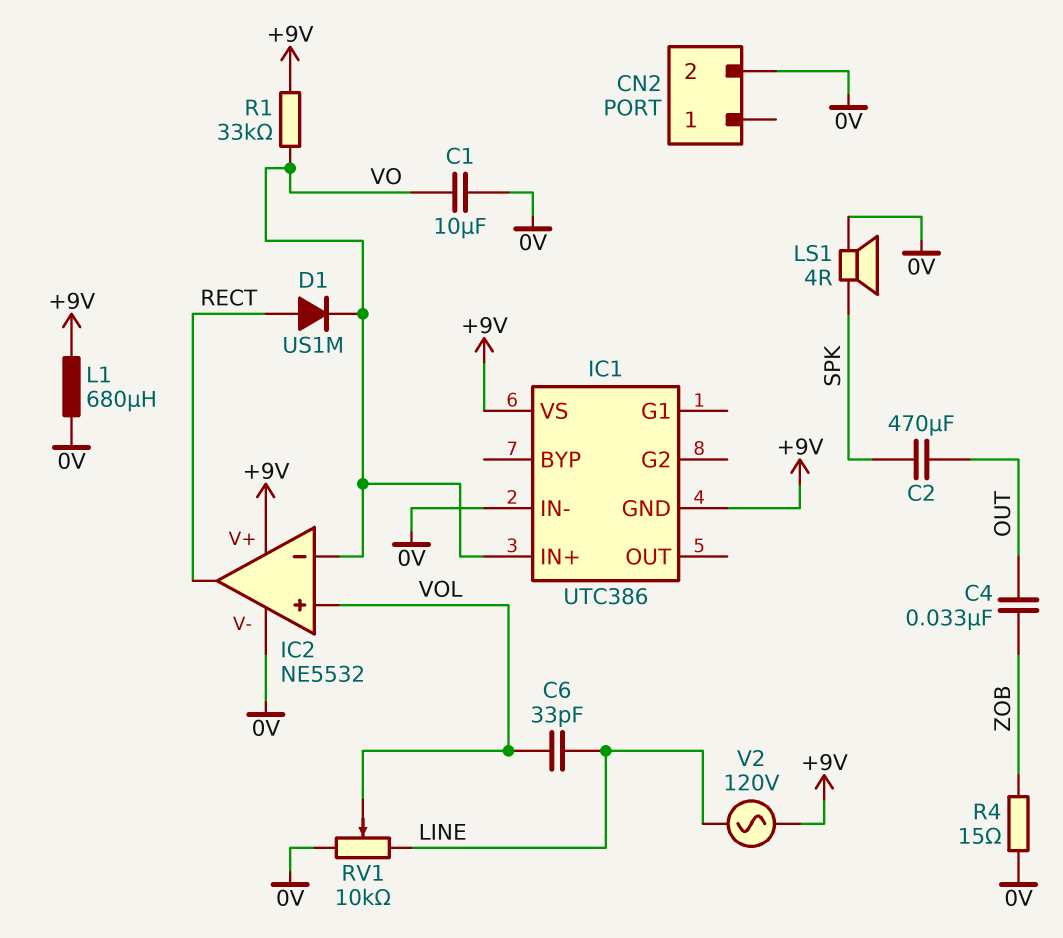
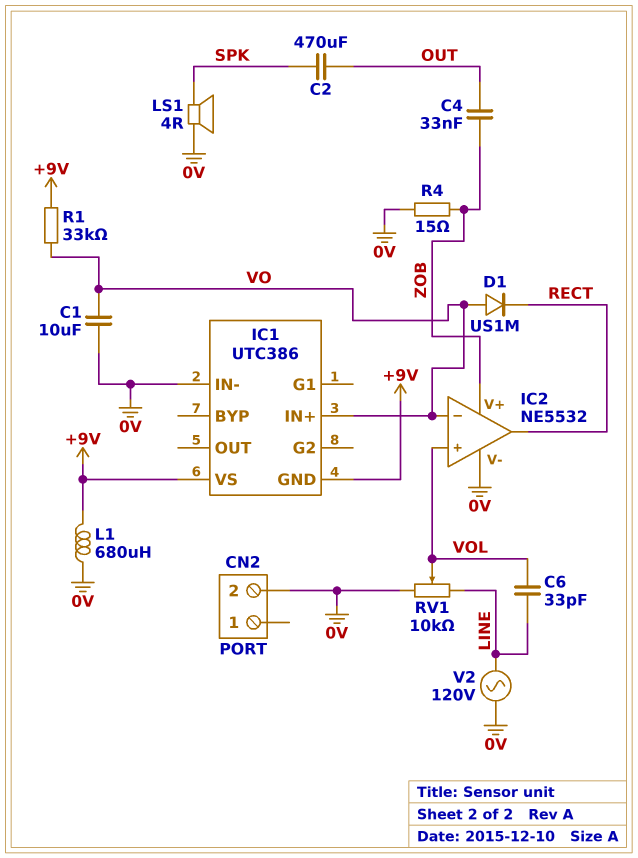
D1: diode US1M (A RECT, K VO) -> diode US1M (A VO, K RECT)
IC2 pin V+: +9V -> ZOB
V2: AC 120V (+9V, LINE) -> AC 120V (0V, LINE)

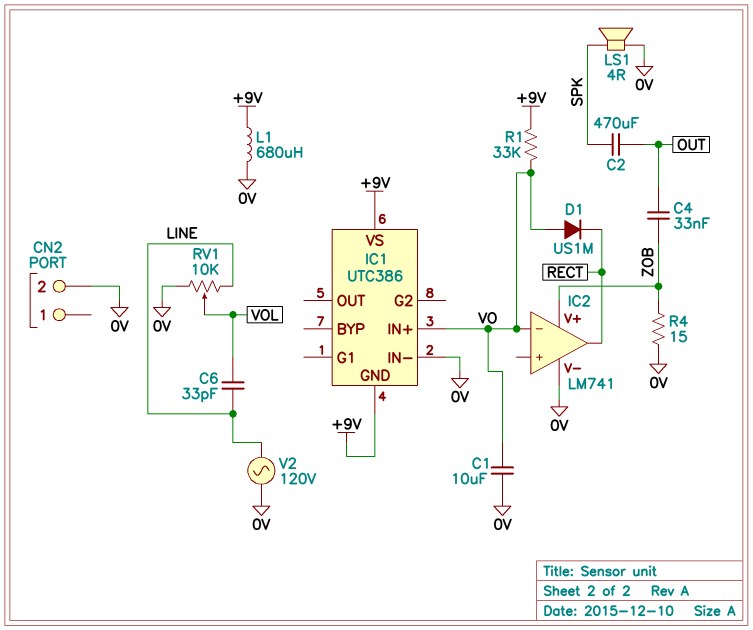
IC2: NE5532 -> LM741
IC2 pin in+: VOL -> none

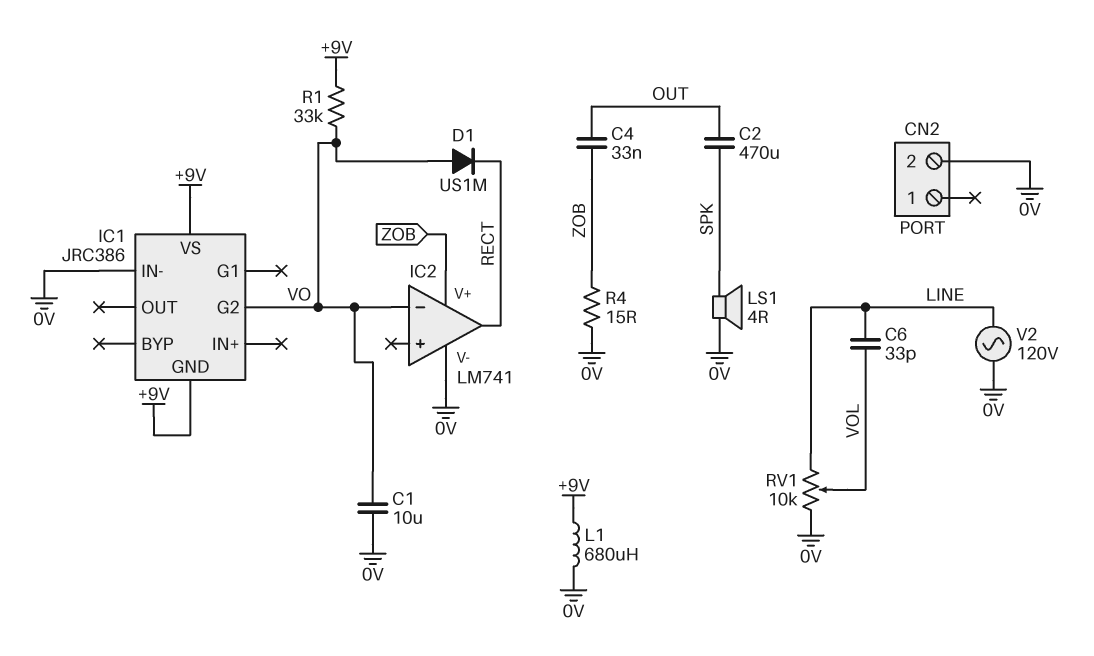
IC1: UTC386 -> JRC386
IC1 pin G2: none -> VO
IC1 pin IN+: VO -> none

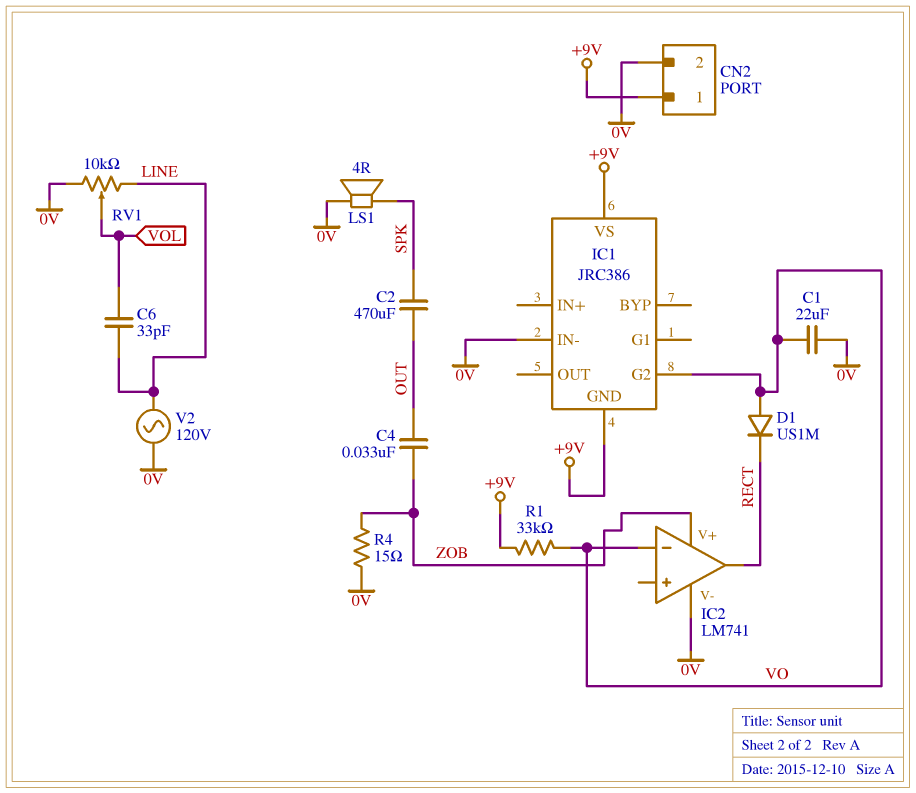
C1: 10uF (0V, VO) -> 22uF (0V, VO)
CN2 pin 1: none -> +9V
L1: 680uH (+9V, 0V) -> none

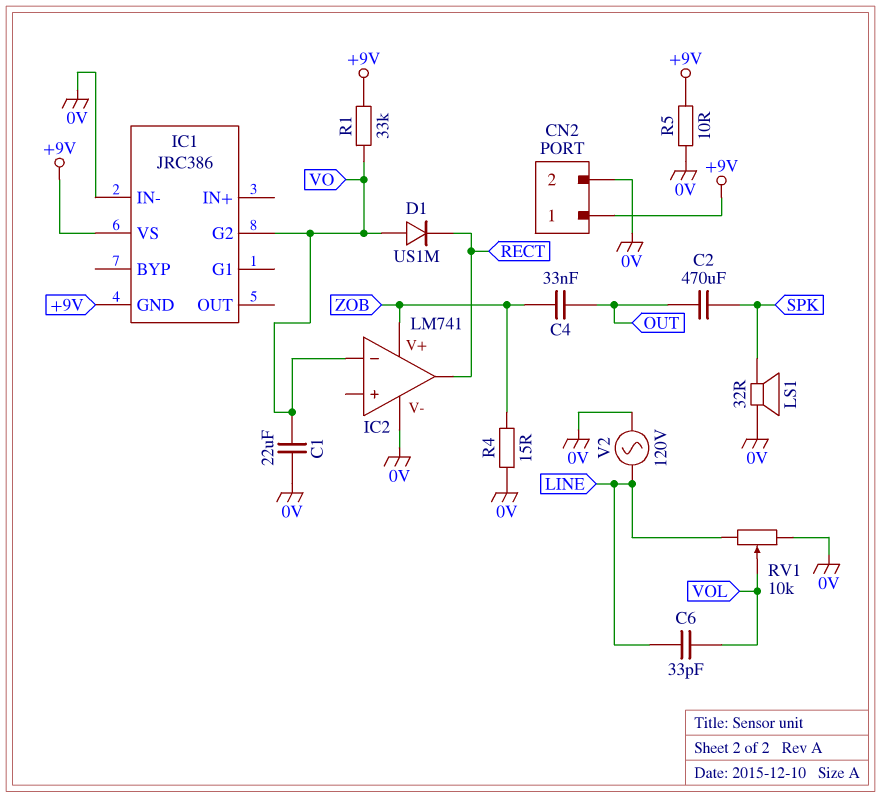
LS1: speaker 4R (0V, SPK) -> speaker 32R (0V, SPK)
R5: none -> 10 (+9V, 0V)

